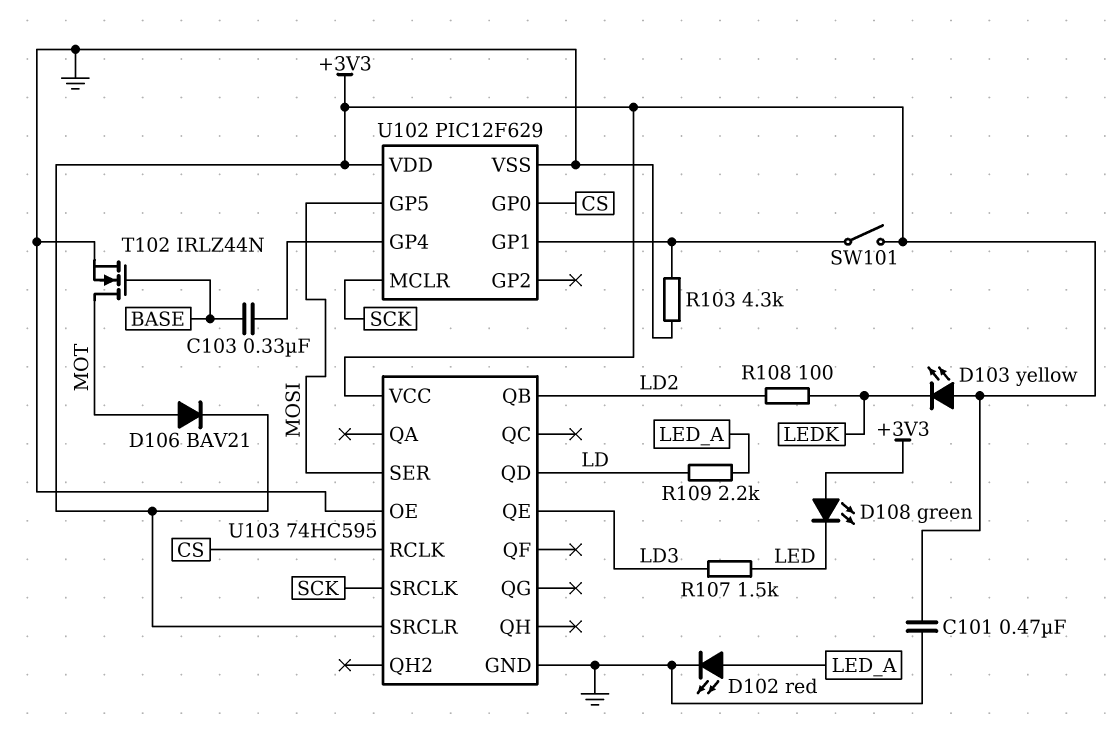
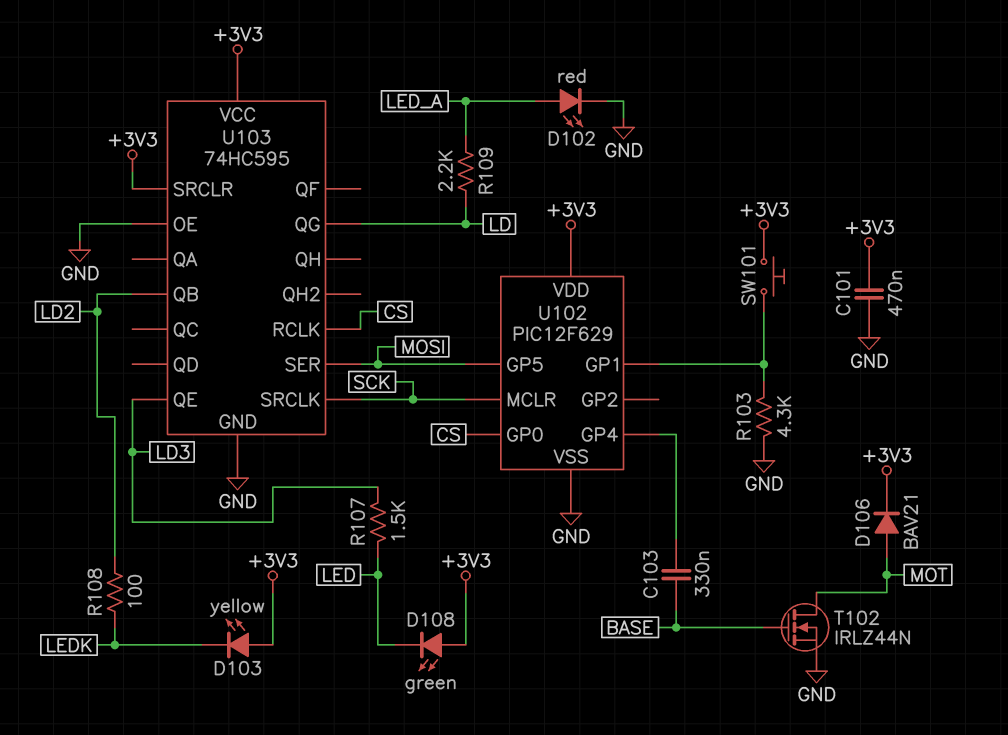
SW101: switch (+3V3, U102/GP1) -> button (+3V3, U102/GP1)
U103 pin QD: LD -> none
U103 pin QG: none -> LD

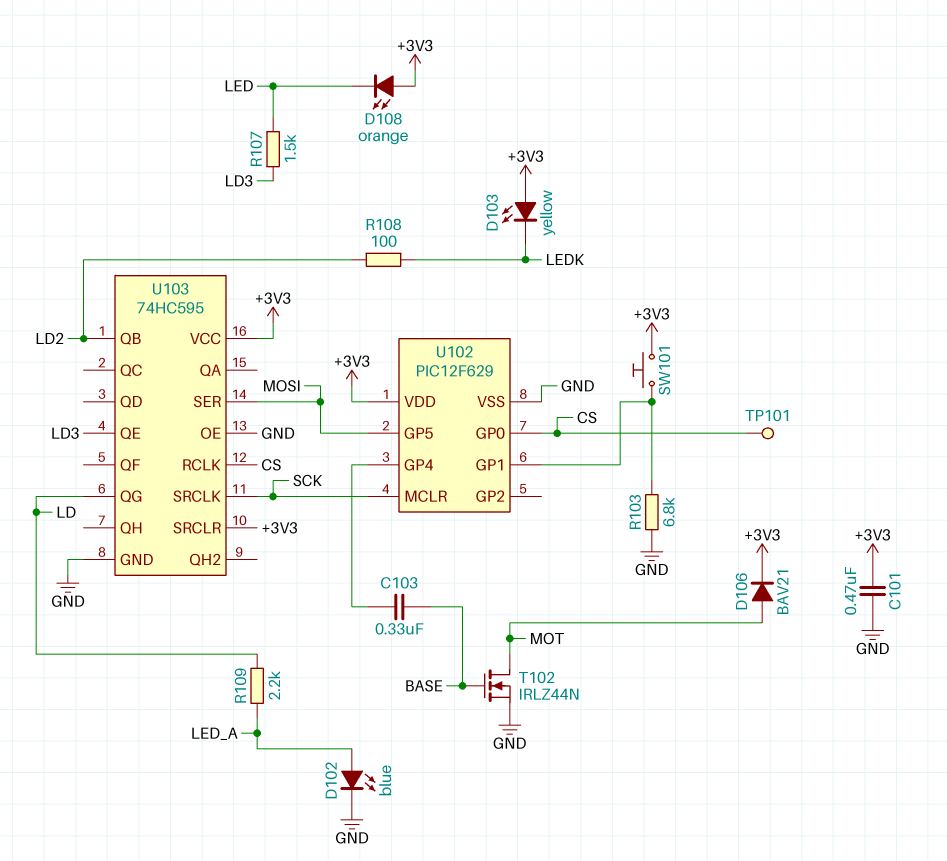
D102: LED red (A LED_A, K GND) -> LED blue (A LED_A, K GND)
D108: LED green (A +3V3, K LED) -> LED orange (A +3V3, K LED)
R103: 4.3k (GND, U102/GP1) -> 6.8k (GND, U102/GP1)
TP101: none -> test point (CS)

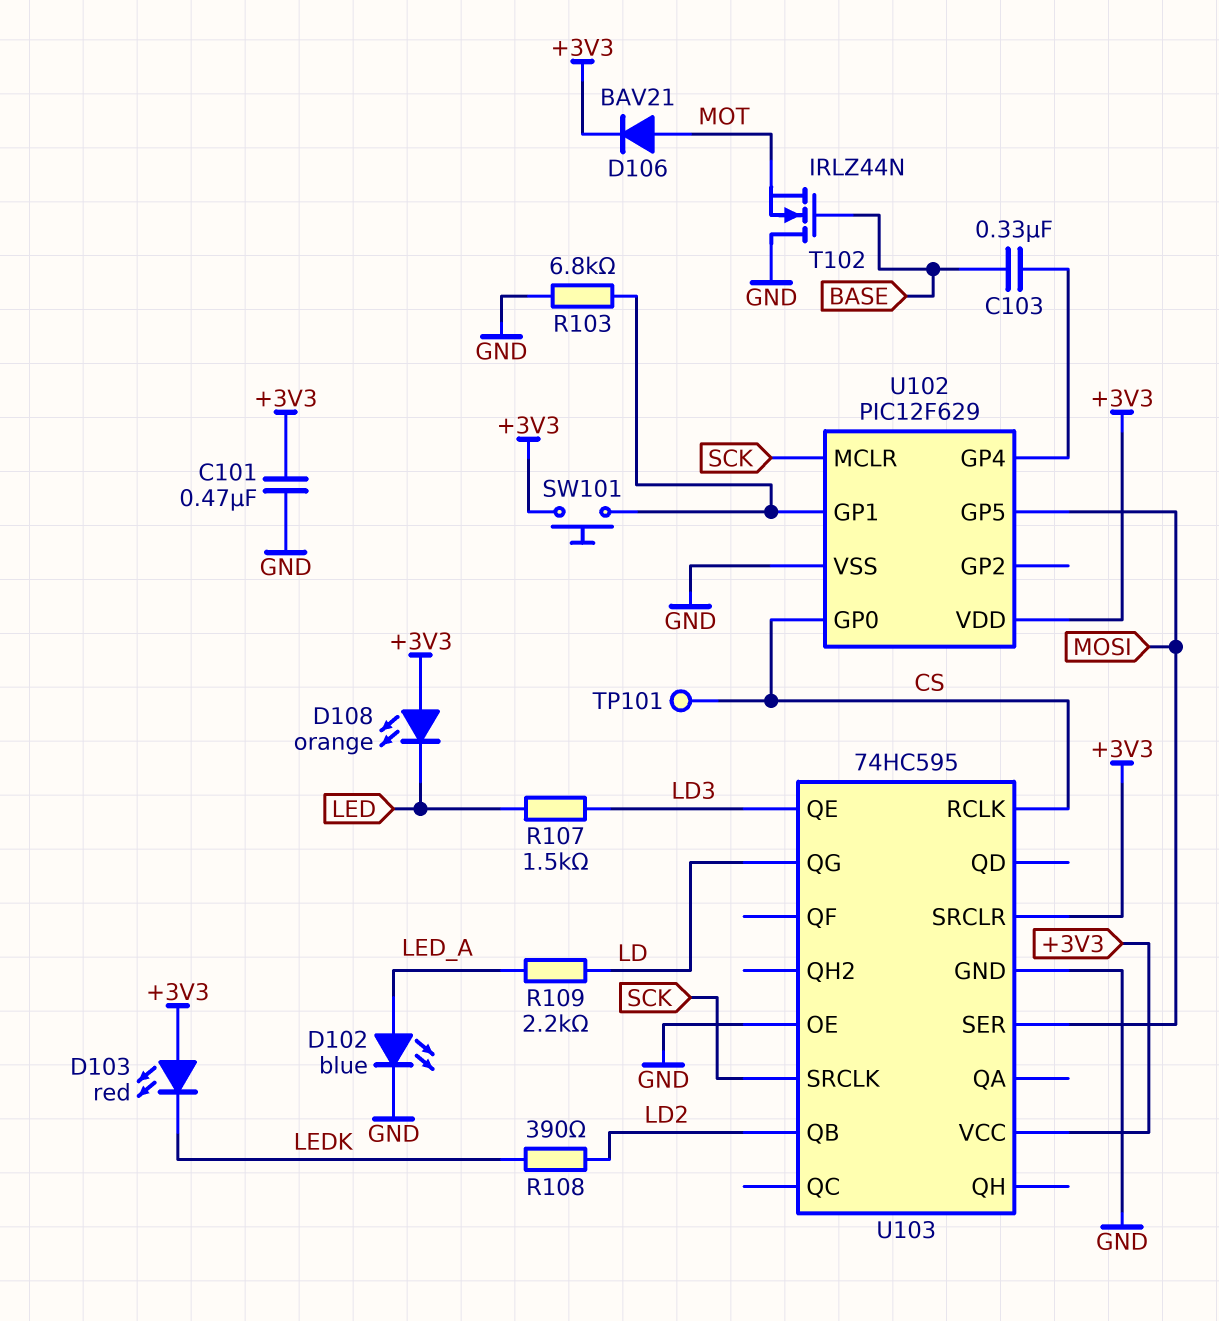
D103: LED yellow (A +3V3, K LEDK) -> LED red (A +3V3, K LEDK)
R108: 100 (LD2, LEDK) -> 390 (LD2, LEDK)
T102: NMOS IRLZ44N (G BASE, D MOT, S GND) -> NMOS IRLZ44N (G BASE, D GND, S MOT)

